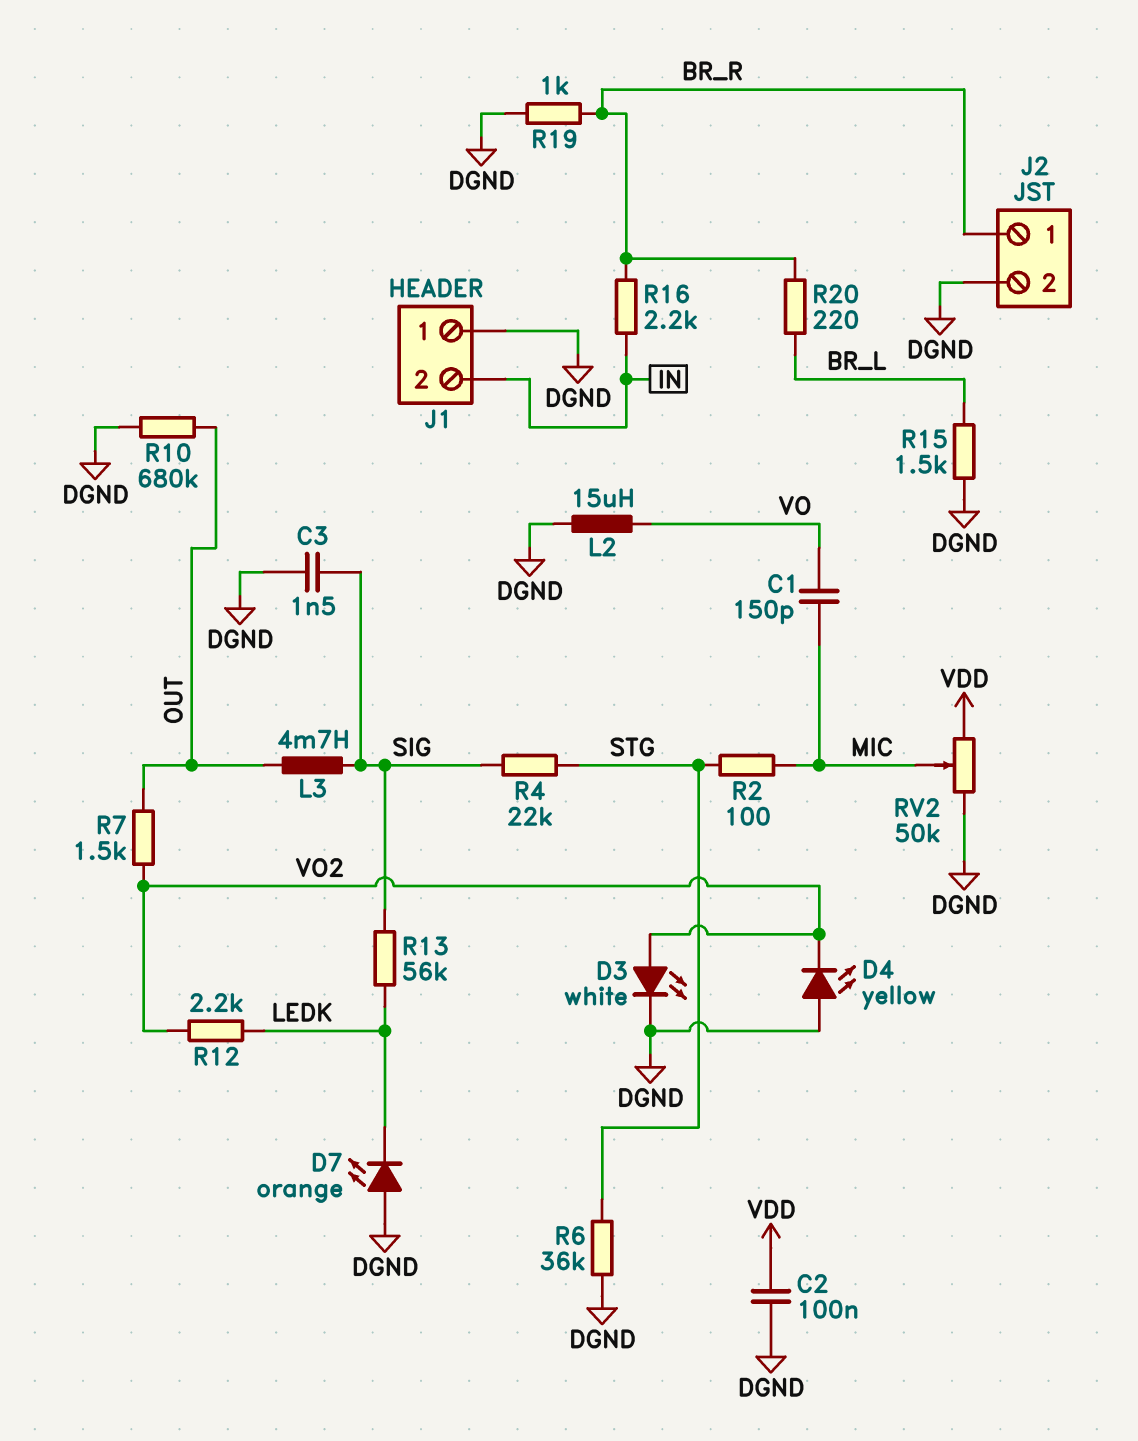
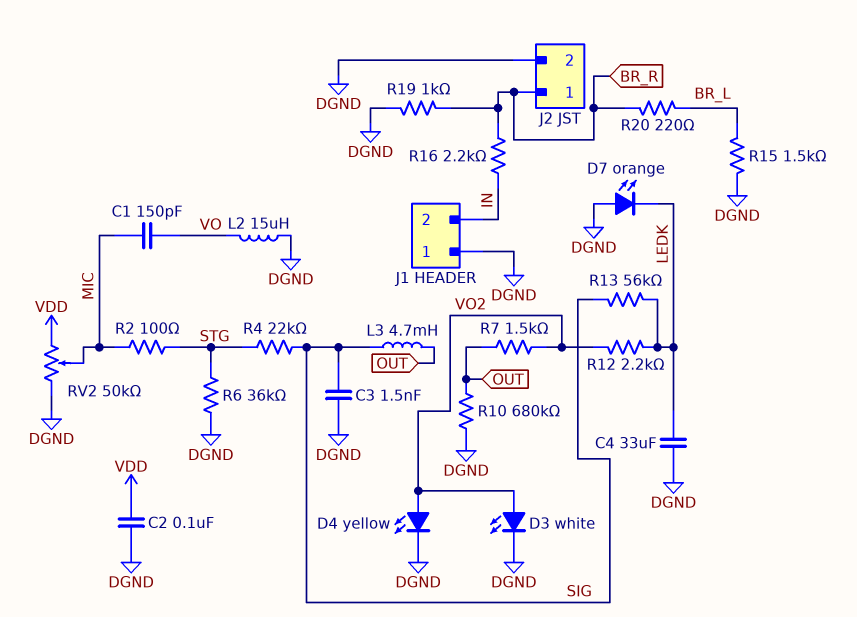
C4: none -> 33uF (DGND, LEDK)
D4: LED yellow (A DGND, K VO2) -> LED yellow (A VO2, K DGND)

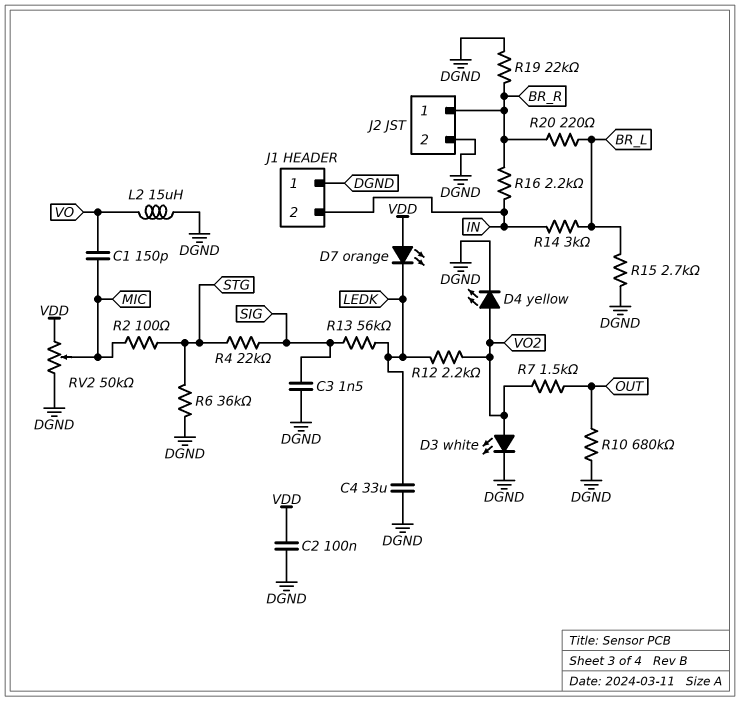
D7: LED orange (A DGND, K LEDK) -> LED orange (A VDD, K LEDK)
L3: 4.7mH (OUT, SIG) -> none
R14: none -> 3k (BR_L, IN)
R15: 1.5k (BR_L, DGND) -> 2.7k (BR_L, DGND)
R19: 1k (BR_R, DGND) -> 22k (BR_R, DGND)

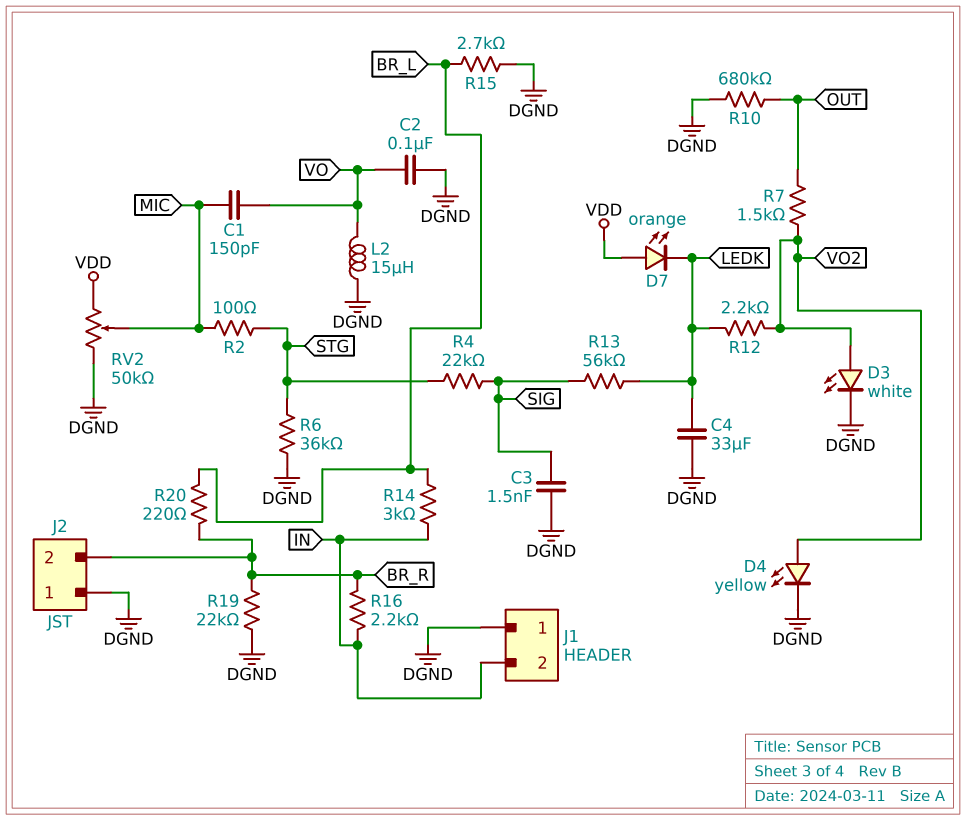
C2: 100nF (DGND, VDD) -> 100nF (DGND, VO)
J2 pin 1: BR_R -> DGND
J2 pin 2: DGND -> BR_R

